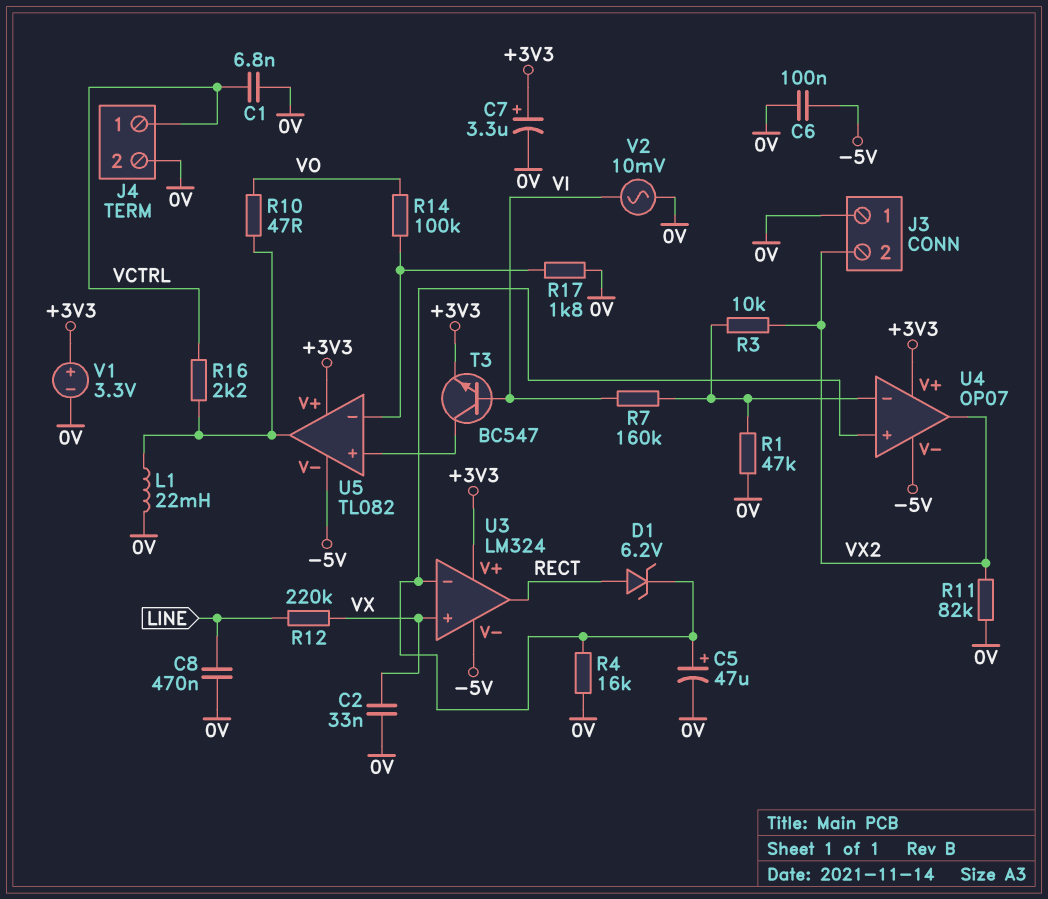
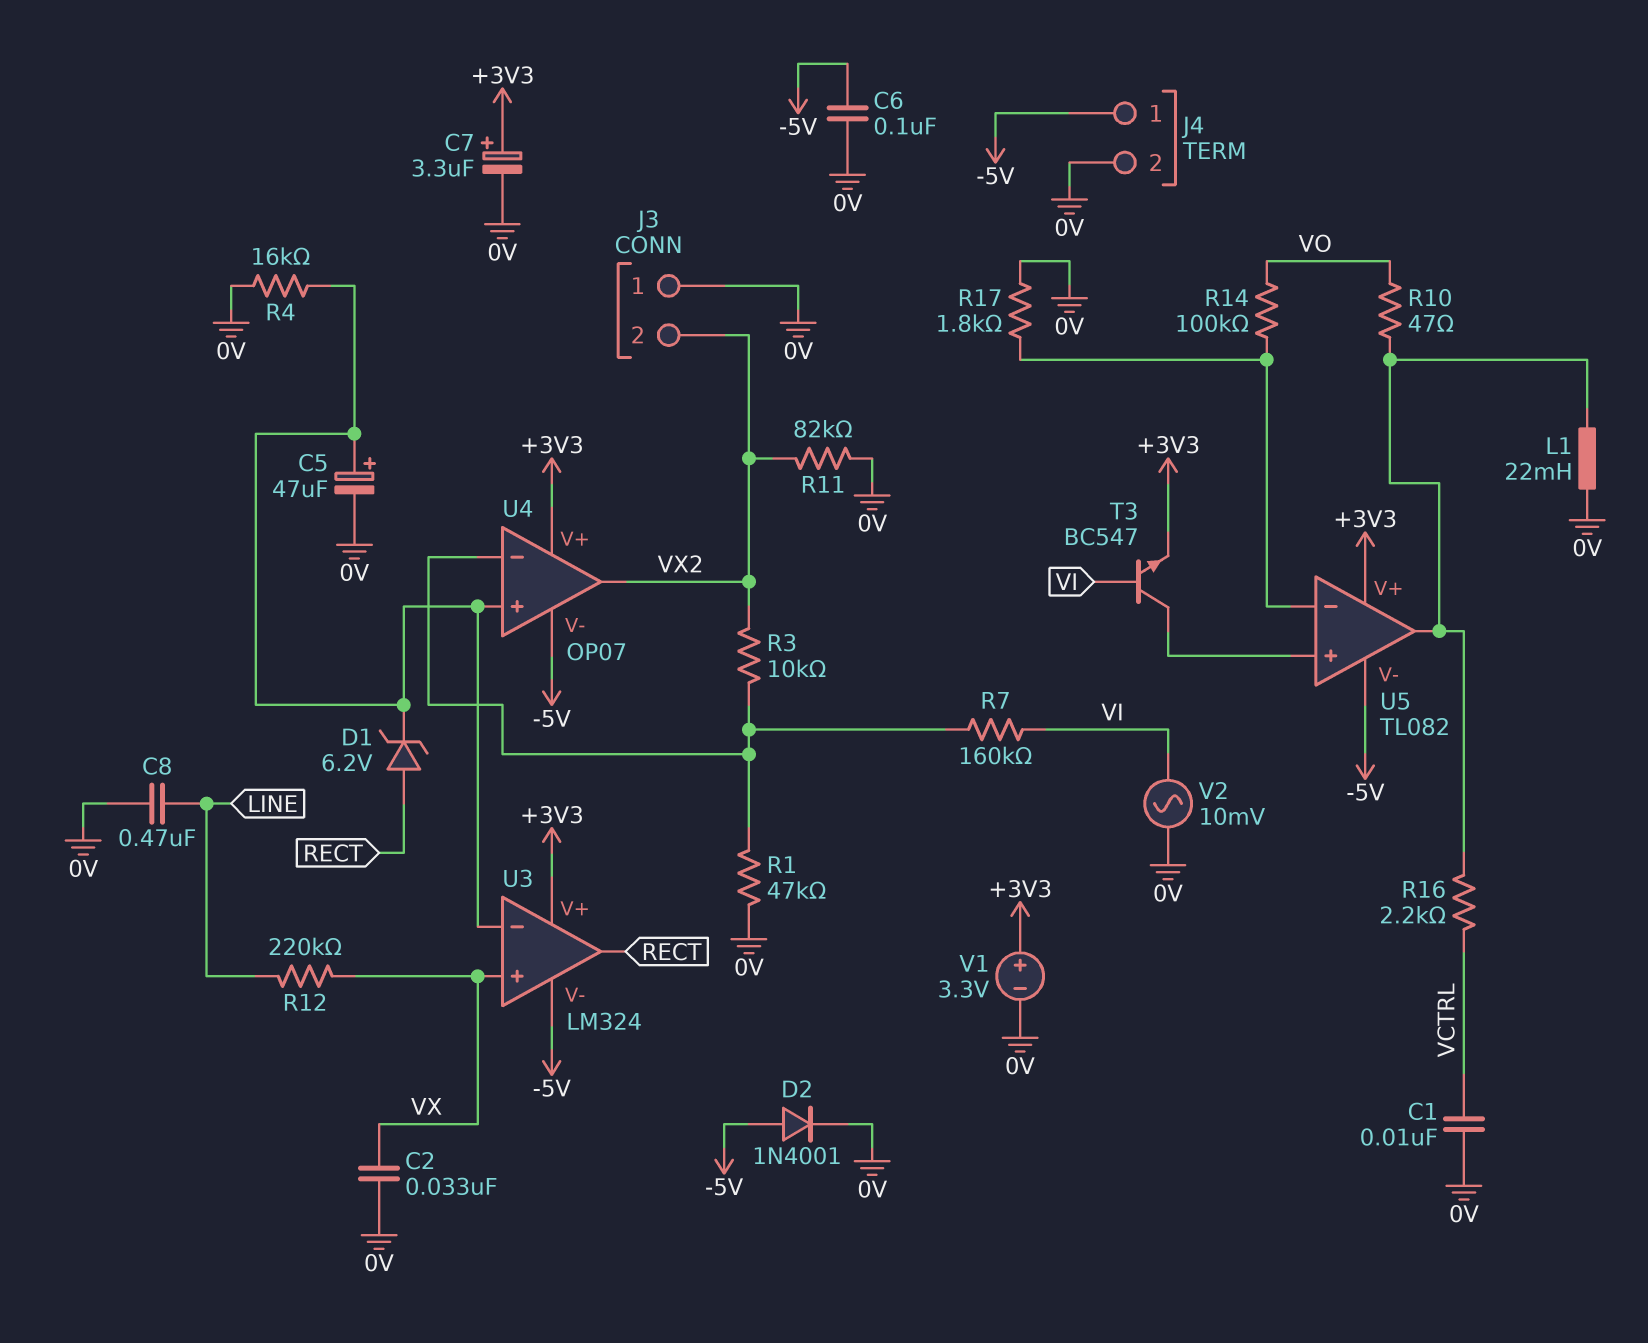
C1: 6.8nF (0V, VCTRL) -> 10nF (0V, VCTRL)
D2: none -> diode 1N4001 (A -5V, K 0V)
J4 pin 1: VCTRL -> -5V

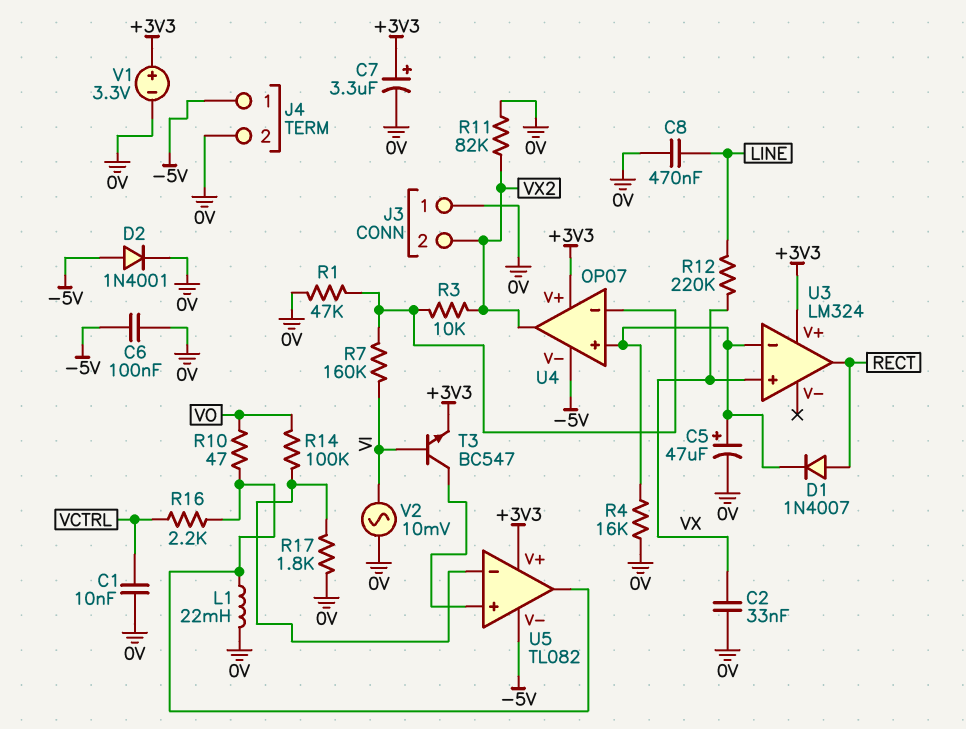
D1: zener 6.2V (A RECT, K U3/in-) -> diode 1N4007 (A RECT, K U3/in-)
U3 pin V-: -5V -> none

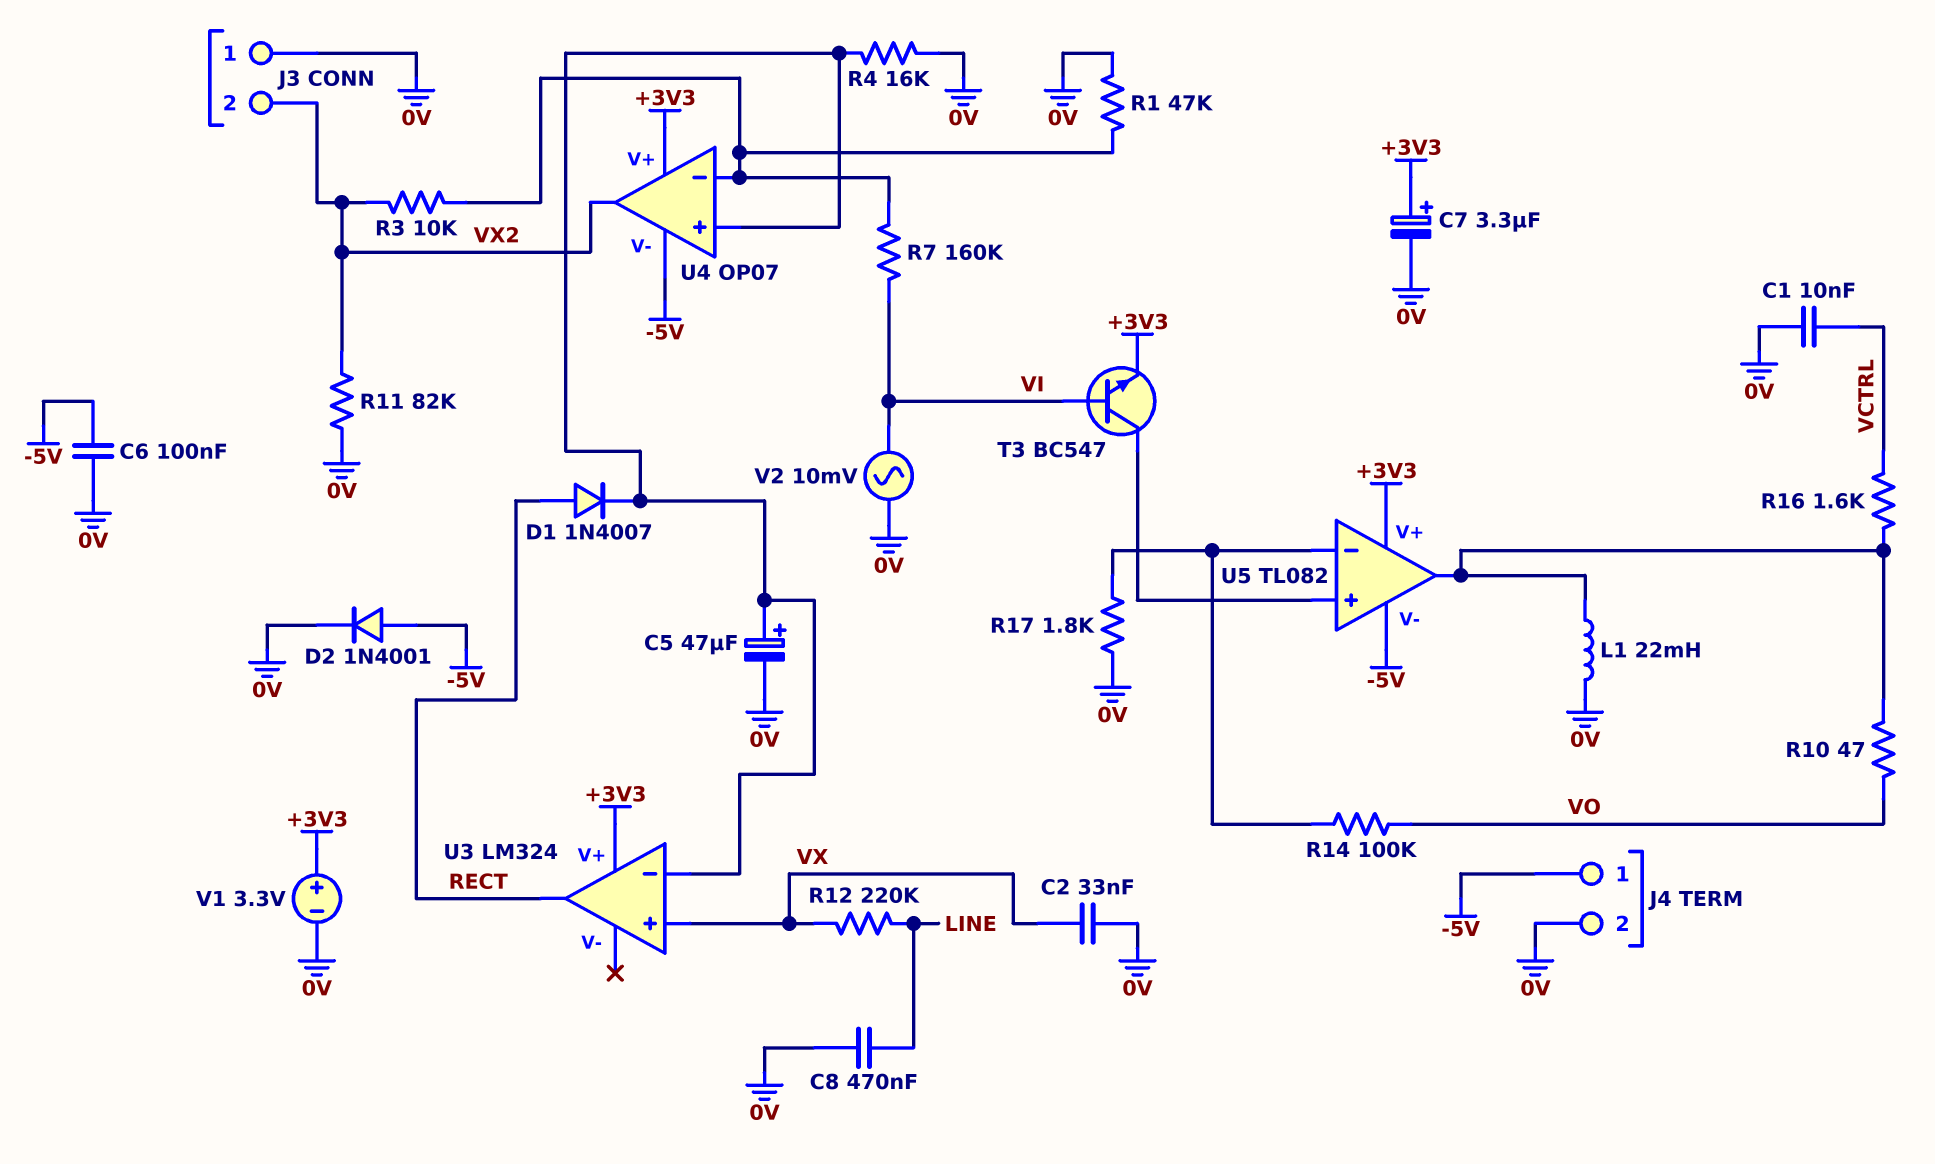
R16: 2.2k (U5/out, VCTRL) -> 1.6k (U5/out, VCTRL)

